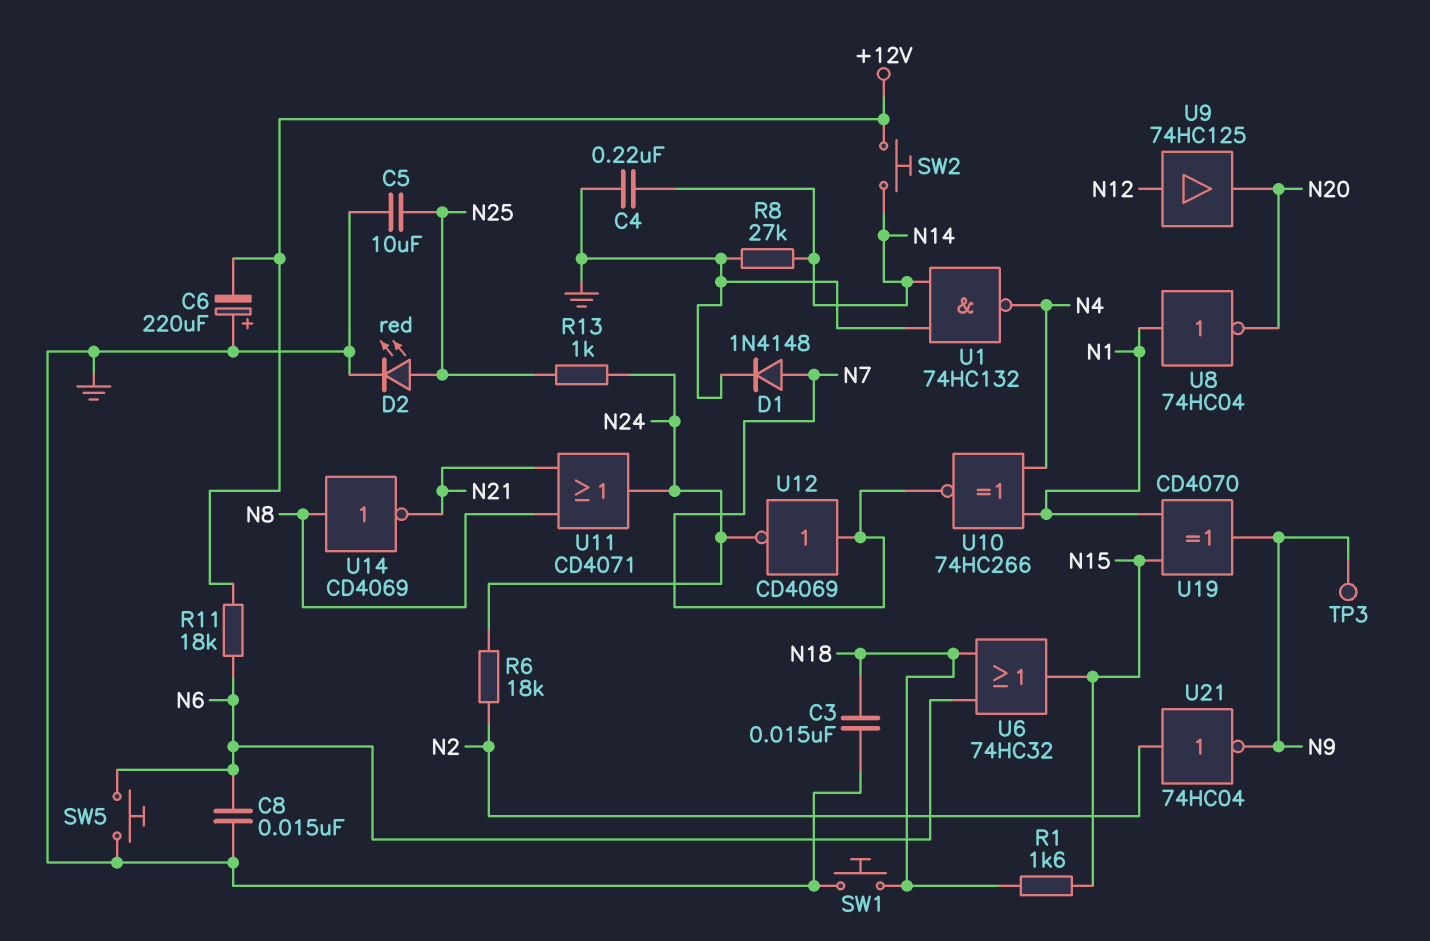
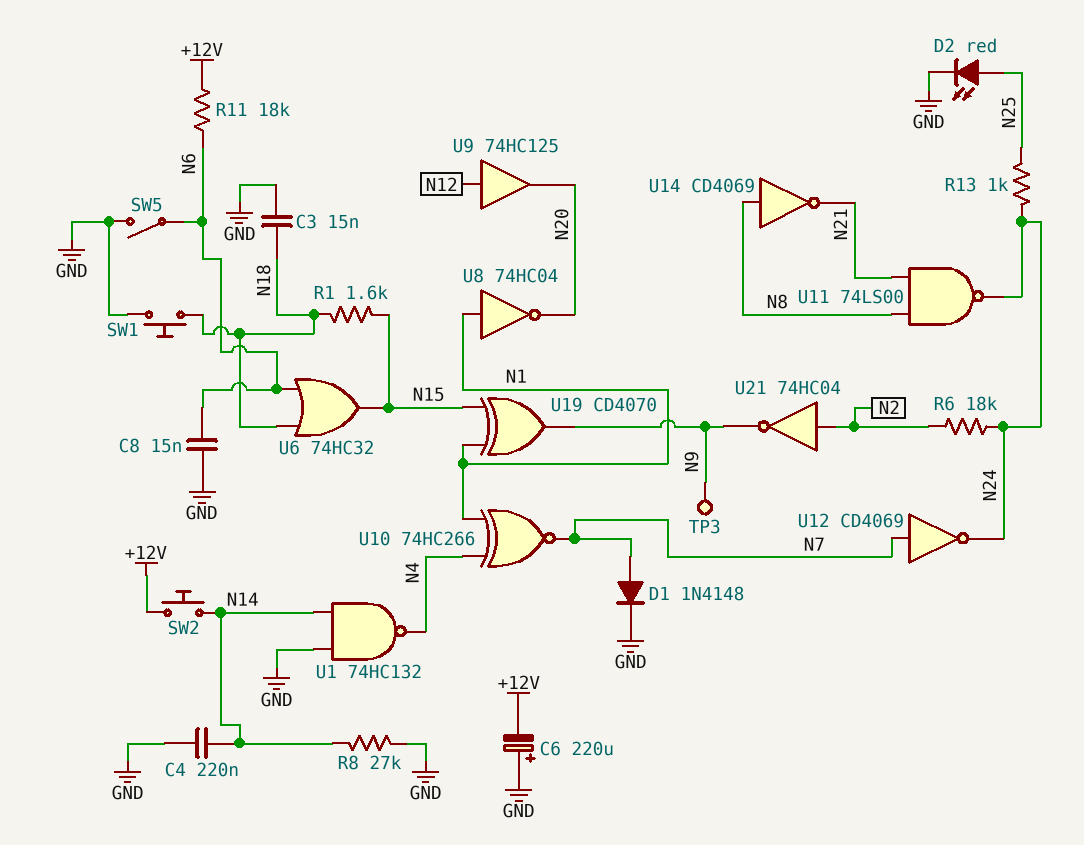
C5: 10uF (GND, N25) -> none
SW5: button (GND, N6) -> switch (GND, N6)
U11: OR CD4071 (in N8, in N21, out N24) -> NAND 74LS00 (in N8, in N21, out N24)

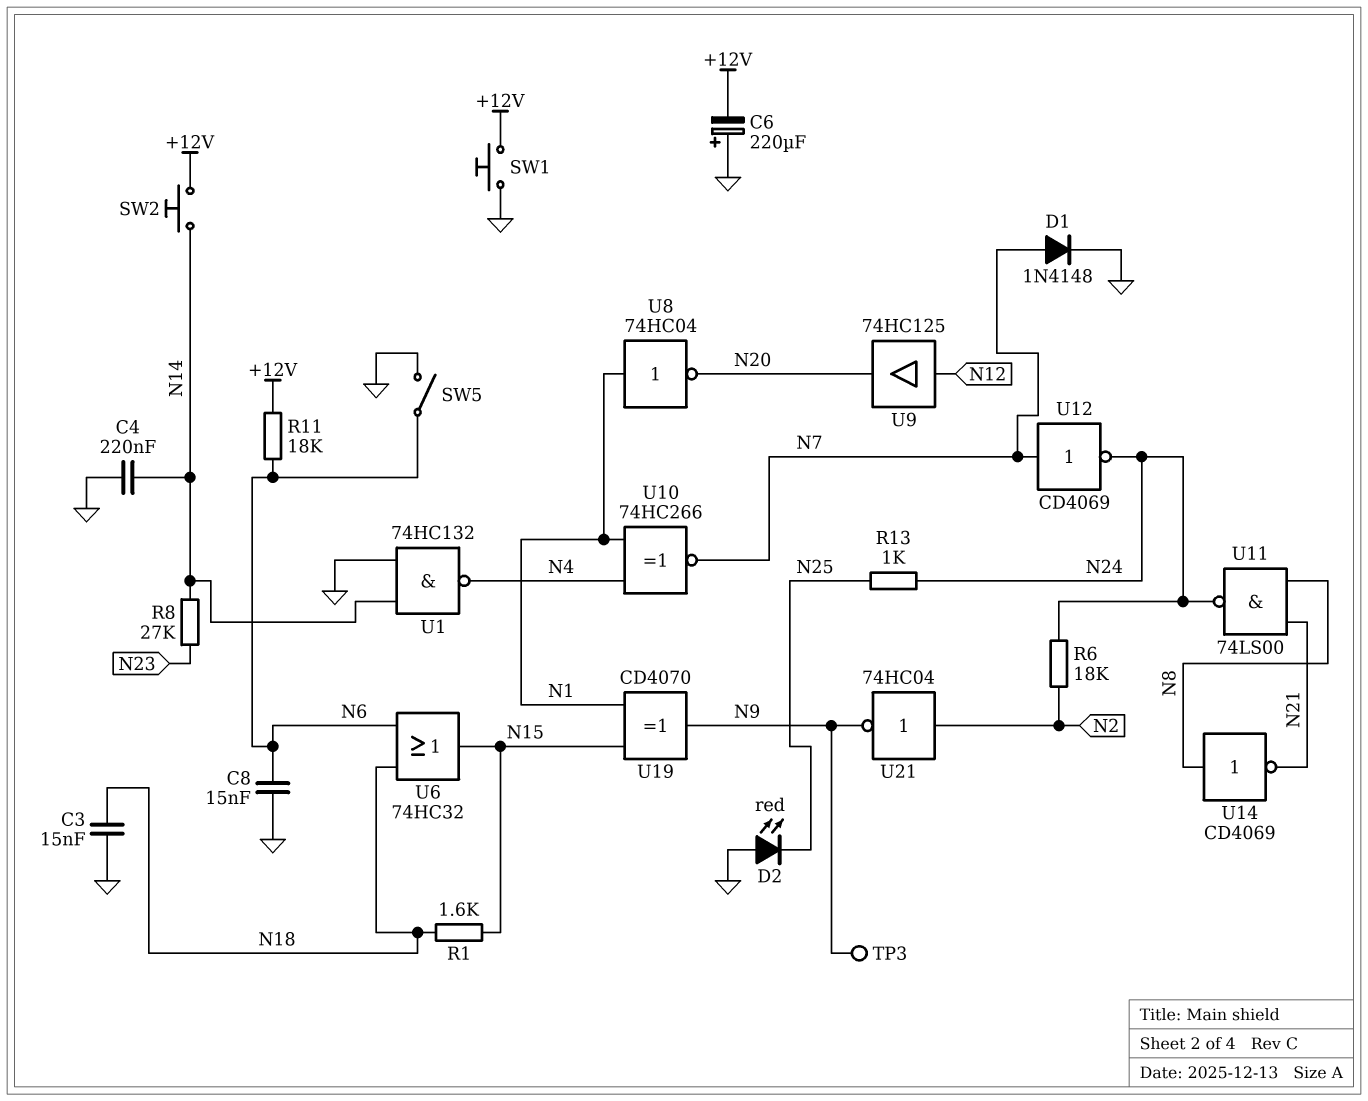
D2: LED red (A N25, K GND) -> LED red (A GND, K N25)
R8: 27k (GND, N14) -> 27k (N14, N23)
SW1: button (GND, N18) -> button (+12V, GND)

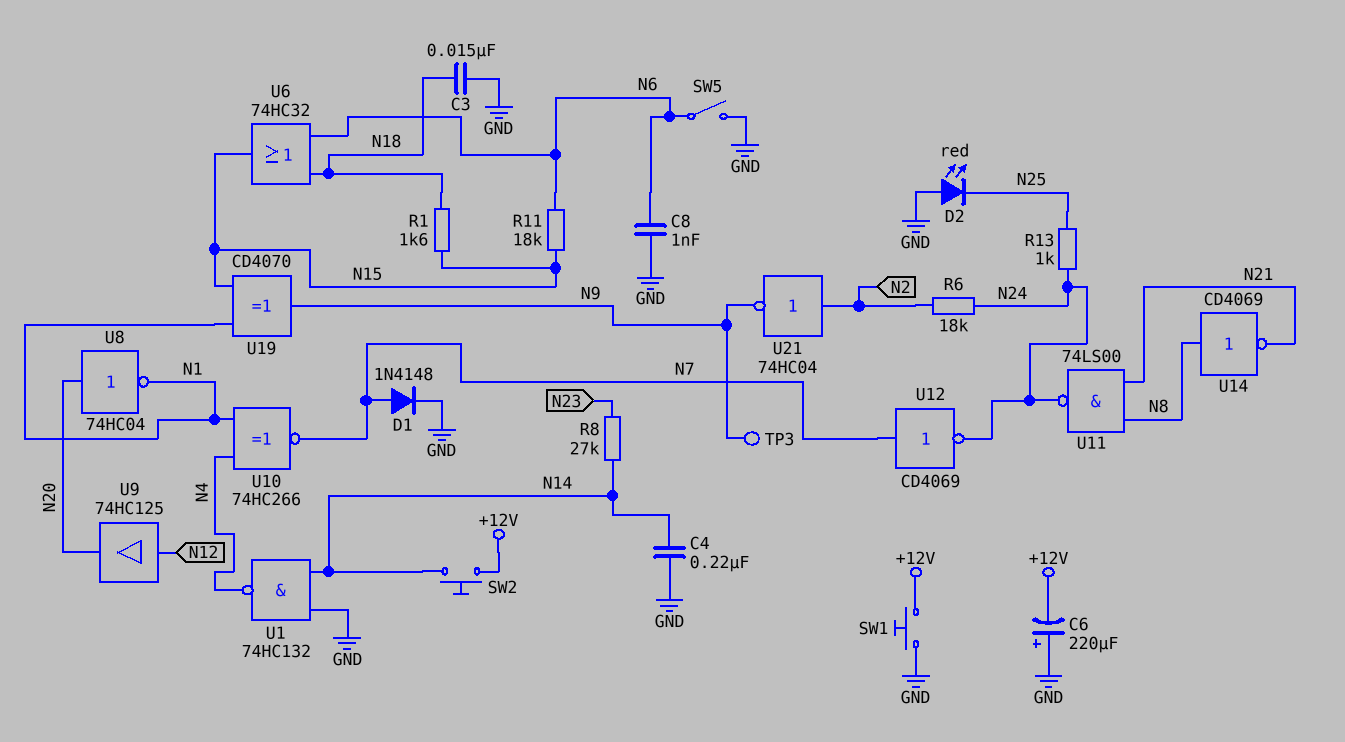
C8: 15nF (GND, N6) -> 1nF (GND, N6)
R11: 18k (+12V, N6) -> 18k (N6, N15)
U8: NOT 74HC04 (in N1, out N20) -> NOT 74HC04 (in N20, out N1)

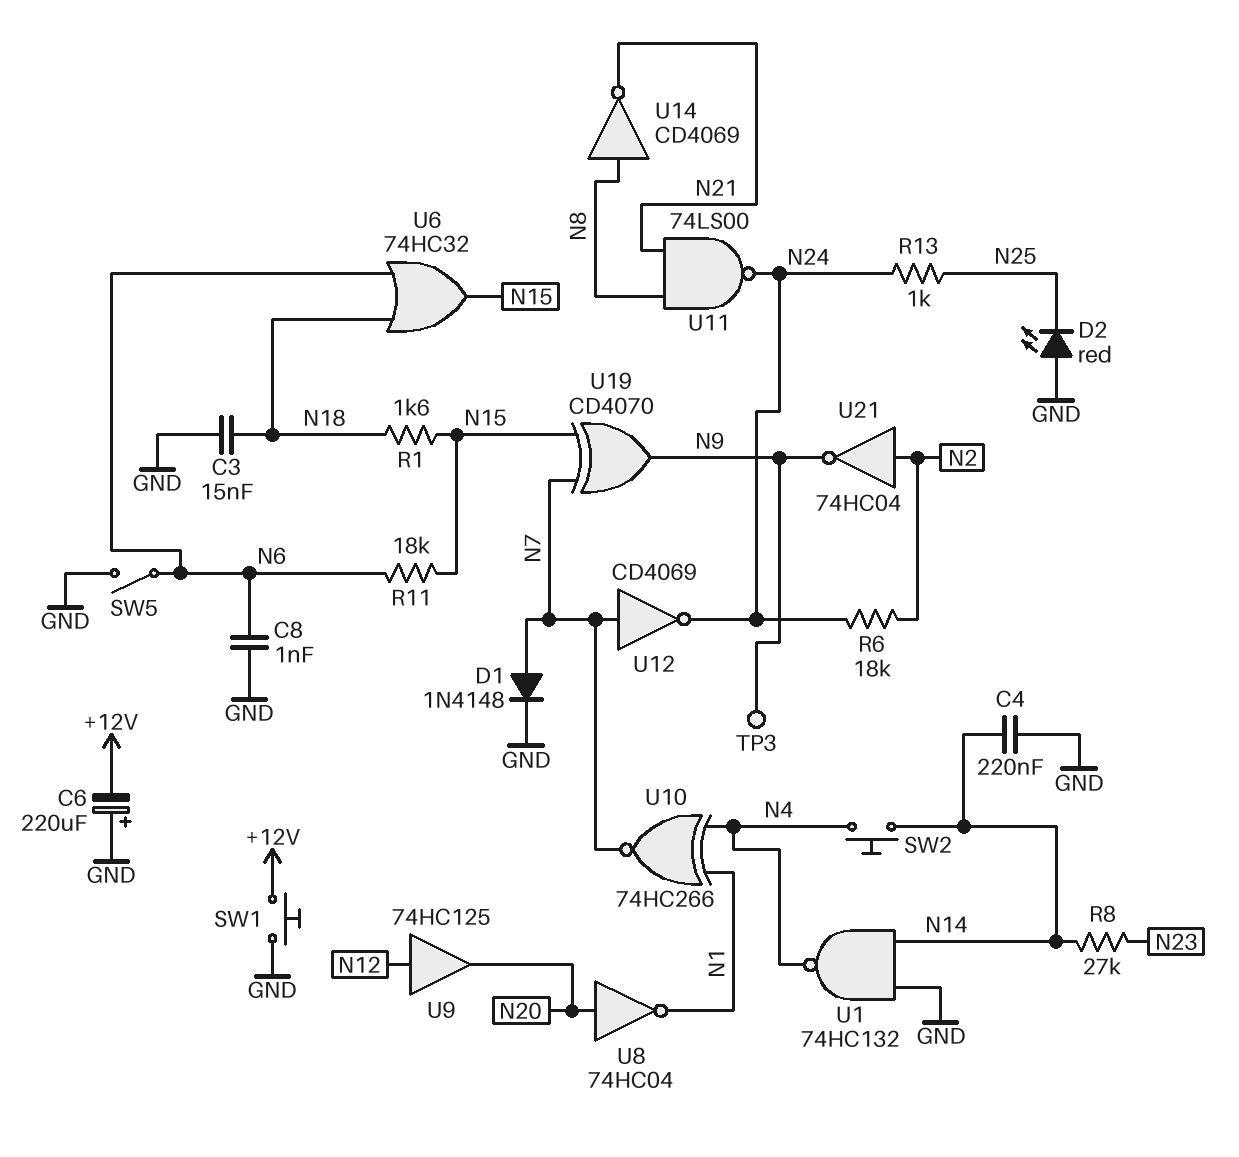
SW2: button (+12V, N14) -> button (N4, N14)
U19: XOR CD4070 (in N1, in N15, out N9) -> XOR CD4070 (in N7, in N15, out N9)

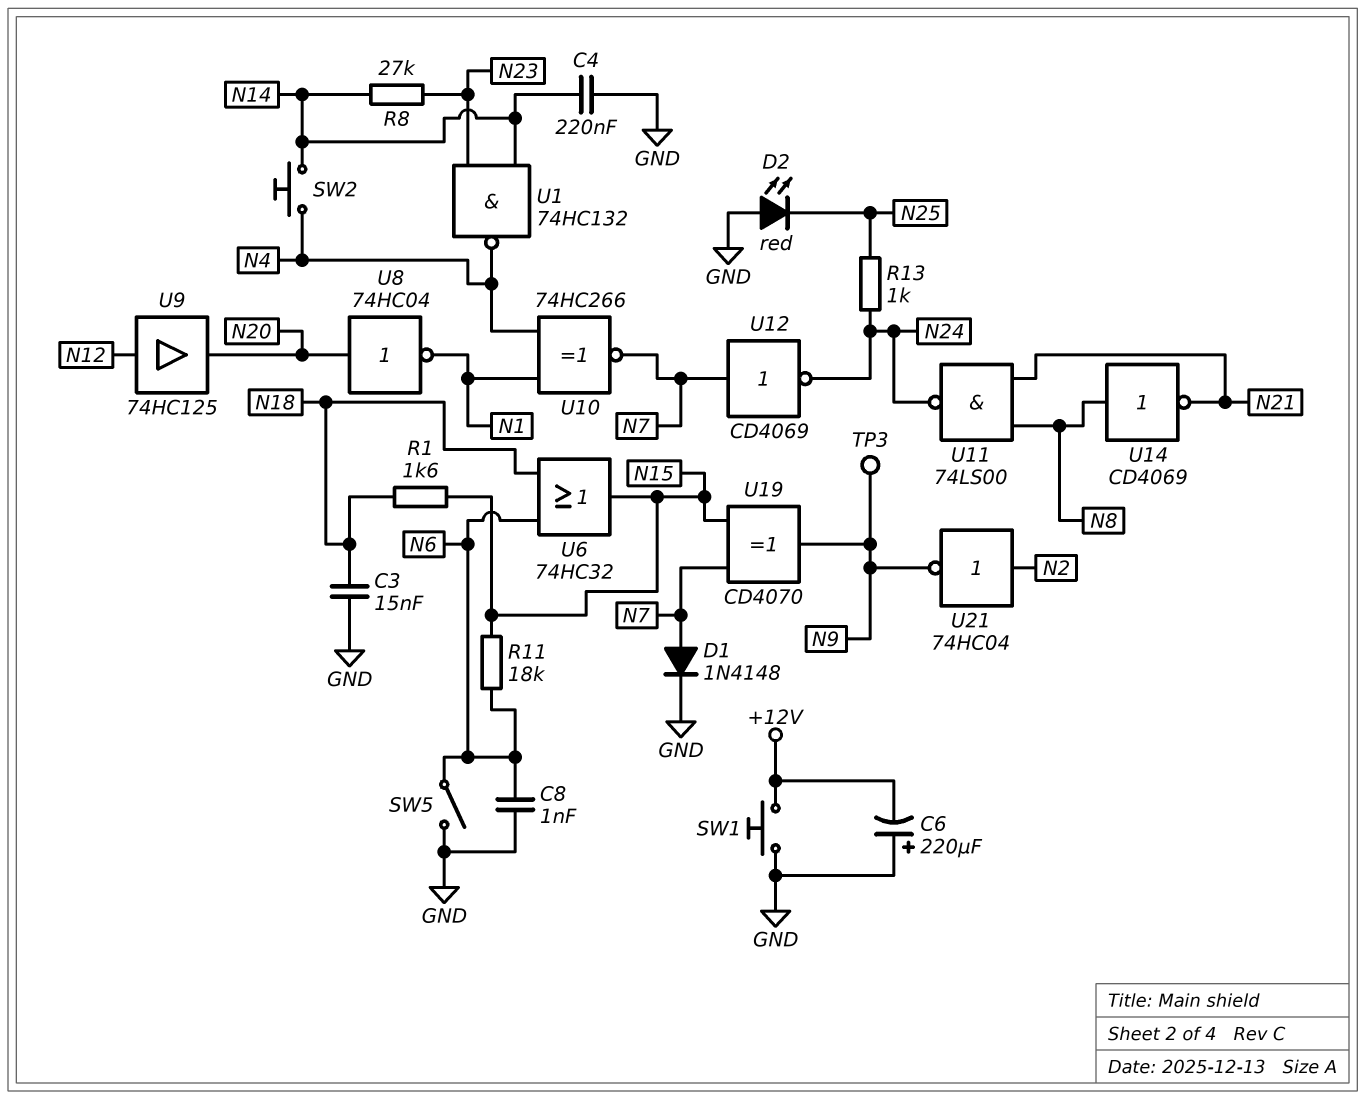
R6: 18k (N2, N24) -> none
U1: NAND 74HC132 (in GND, in N14, out N4) -> NAND 74HC132 (in N14, in N23, out N4)

